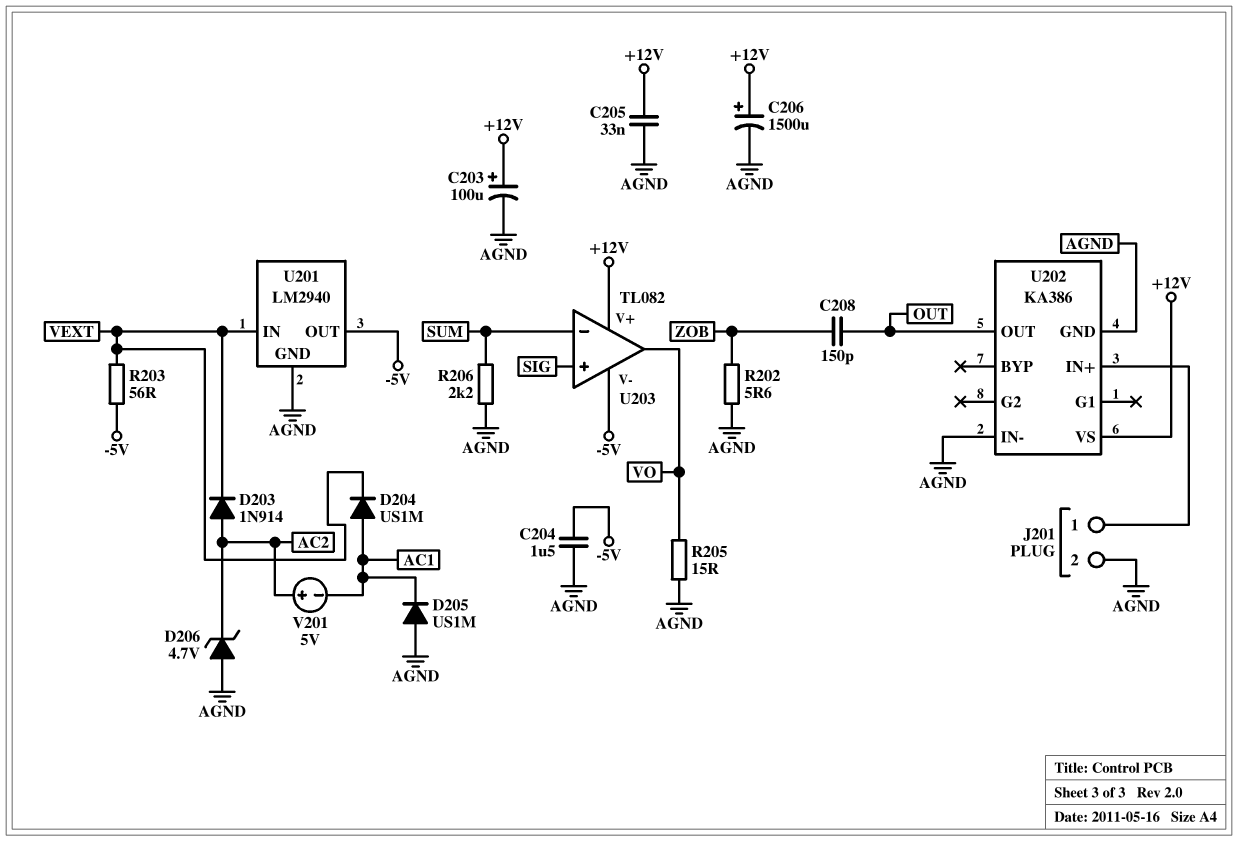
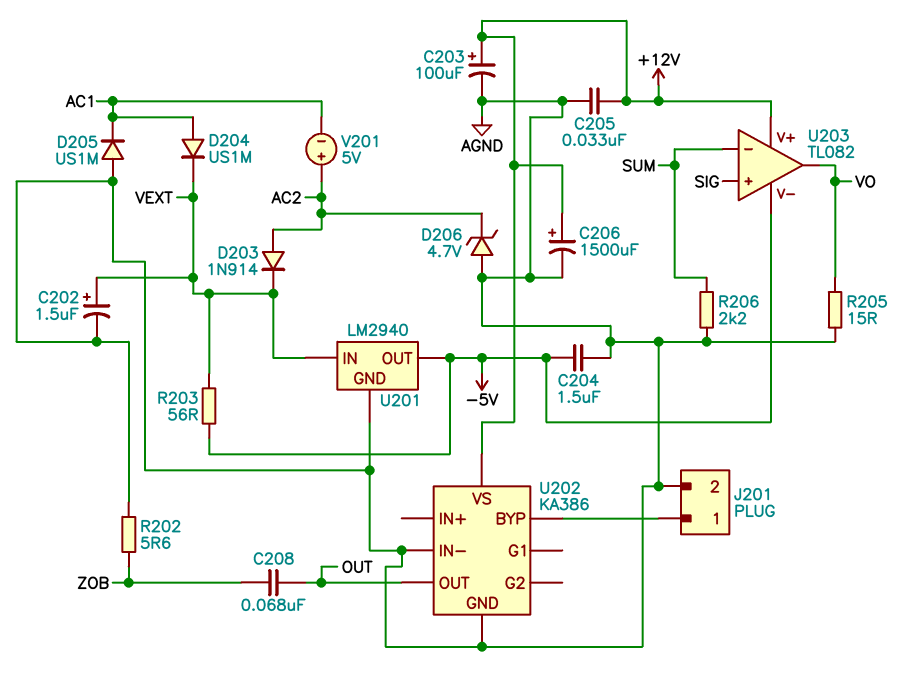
C202: none -> 1.5uF (plus VEXT, minus AGND)
C208: 150pF (OUT, ZOB) -> 68nF (OUT, ZOB)
U202 pin BYP: none -> J201/1
U202 pin IN+: J201/1 -> none

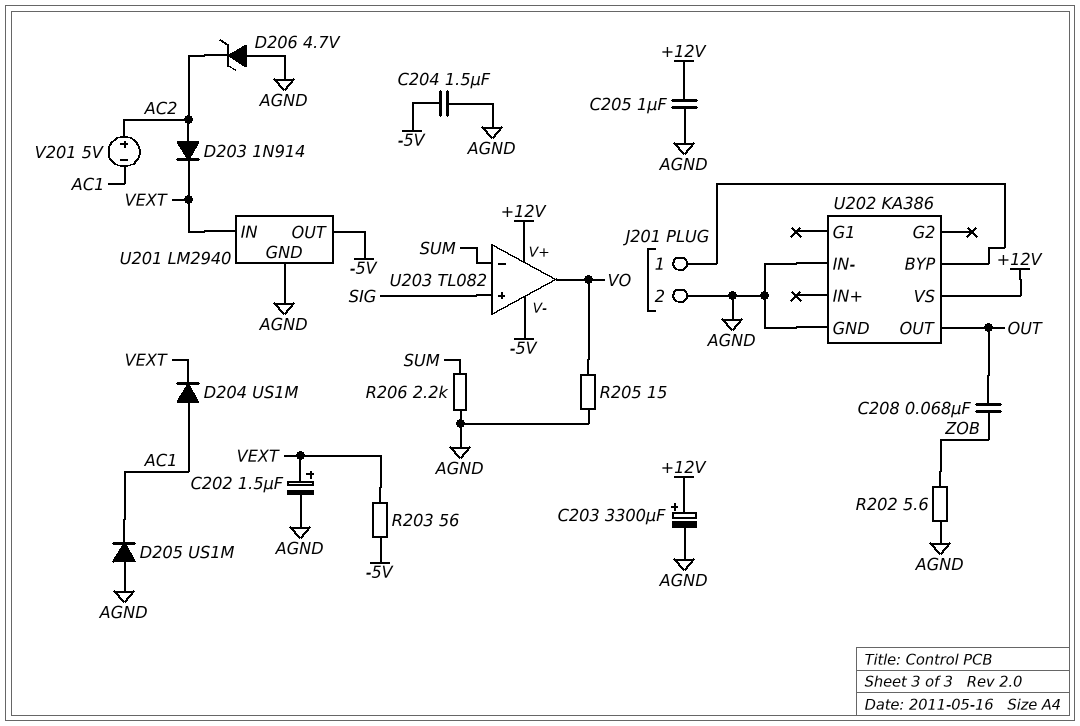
C203: 100uF (plus +12V, minus AGND) -> 3300uF (plus +12V, minus AGND)
C205: 33nF (+12V, AGND) -> 1uF (+12V, AGND)
C206: 1500uF (plus +12V, minus AGND) -> none

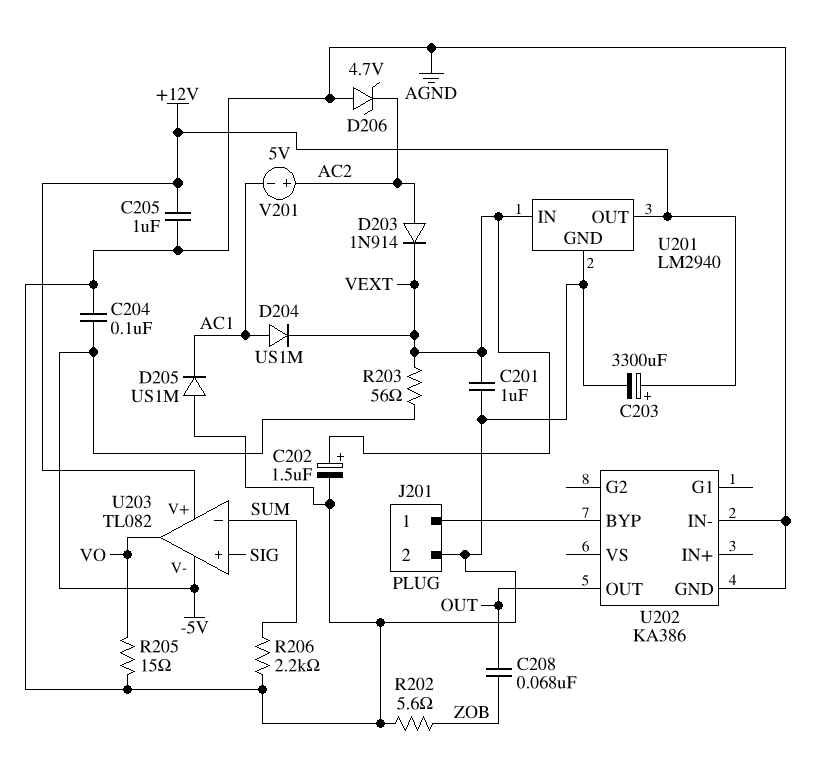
C201: none -> 1uF (AGND, VEXT)
C204: 1.5uF (-5V, AGND) -> 100nF (-5V, AGND)
U201 pin OUT: -5V -> +12V
U202 pin VS: +12V -> none

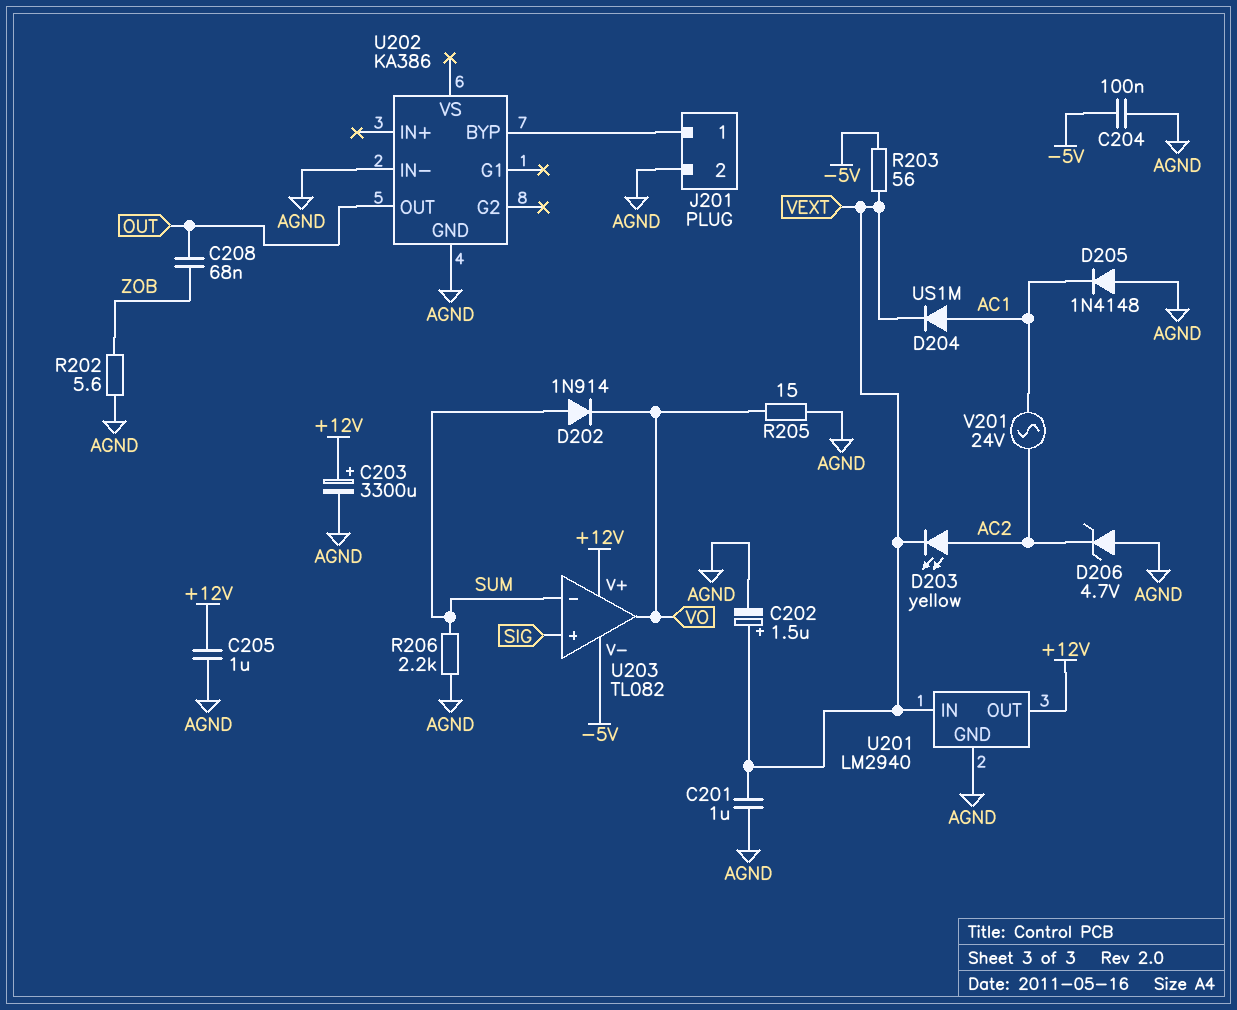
D202: none -> diode 1N914 (A SUM, K VO)
D203: diode 1N914 (A AC2, K VEXT) -> LED yellow (A AC2, K VEXT)
D205: diode US1M (A AGND, K AC1) -> diode 1N4148 (A AGND, K AC1)
V201: 5V (plus AC2, minus AC1) -> AC 24V (AC1, AC2)

